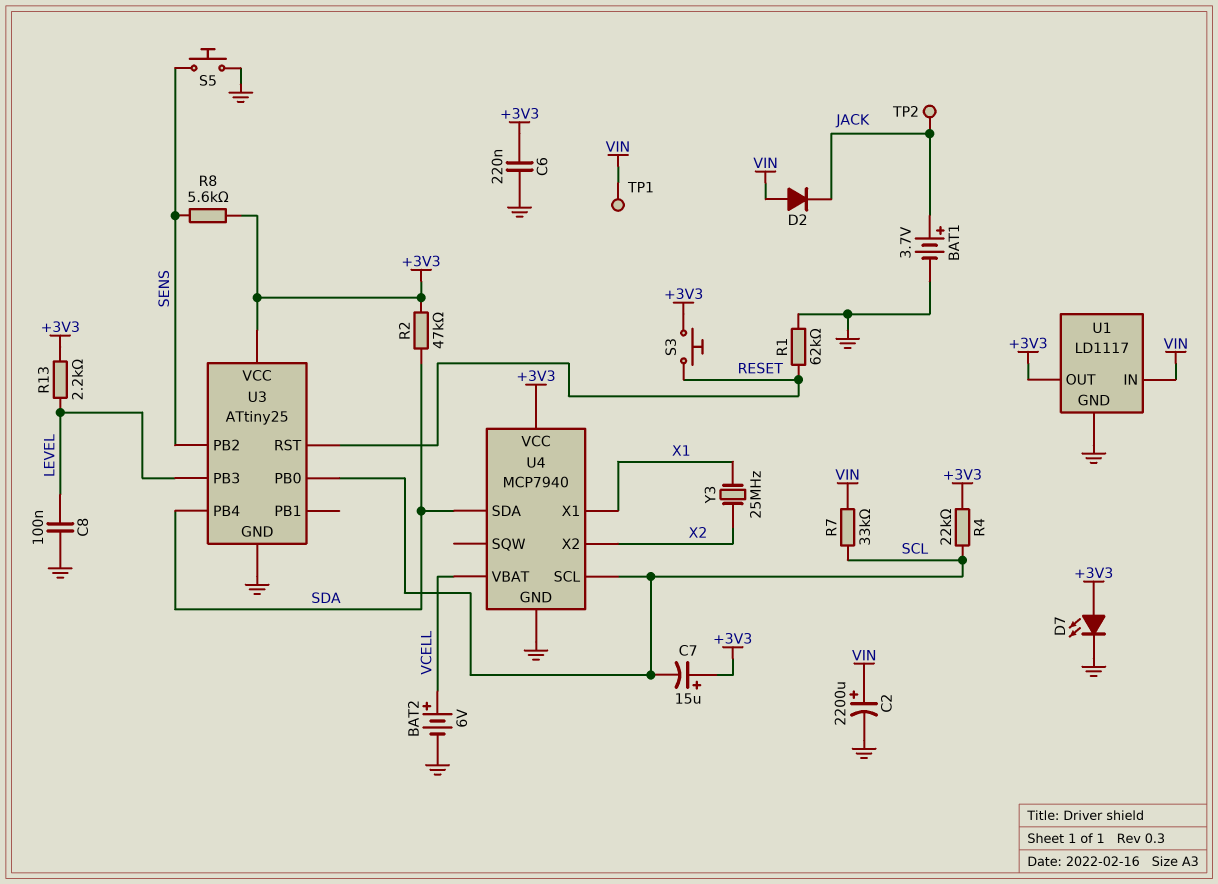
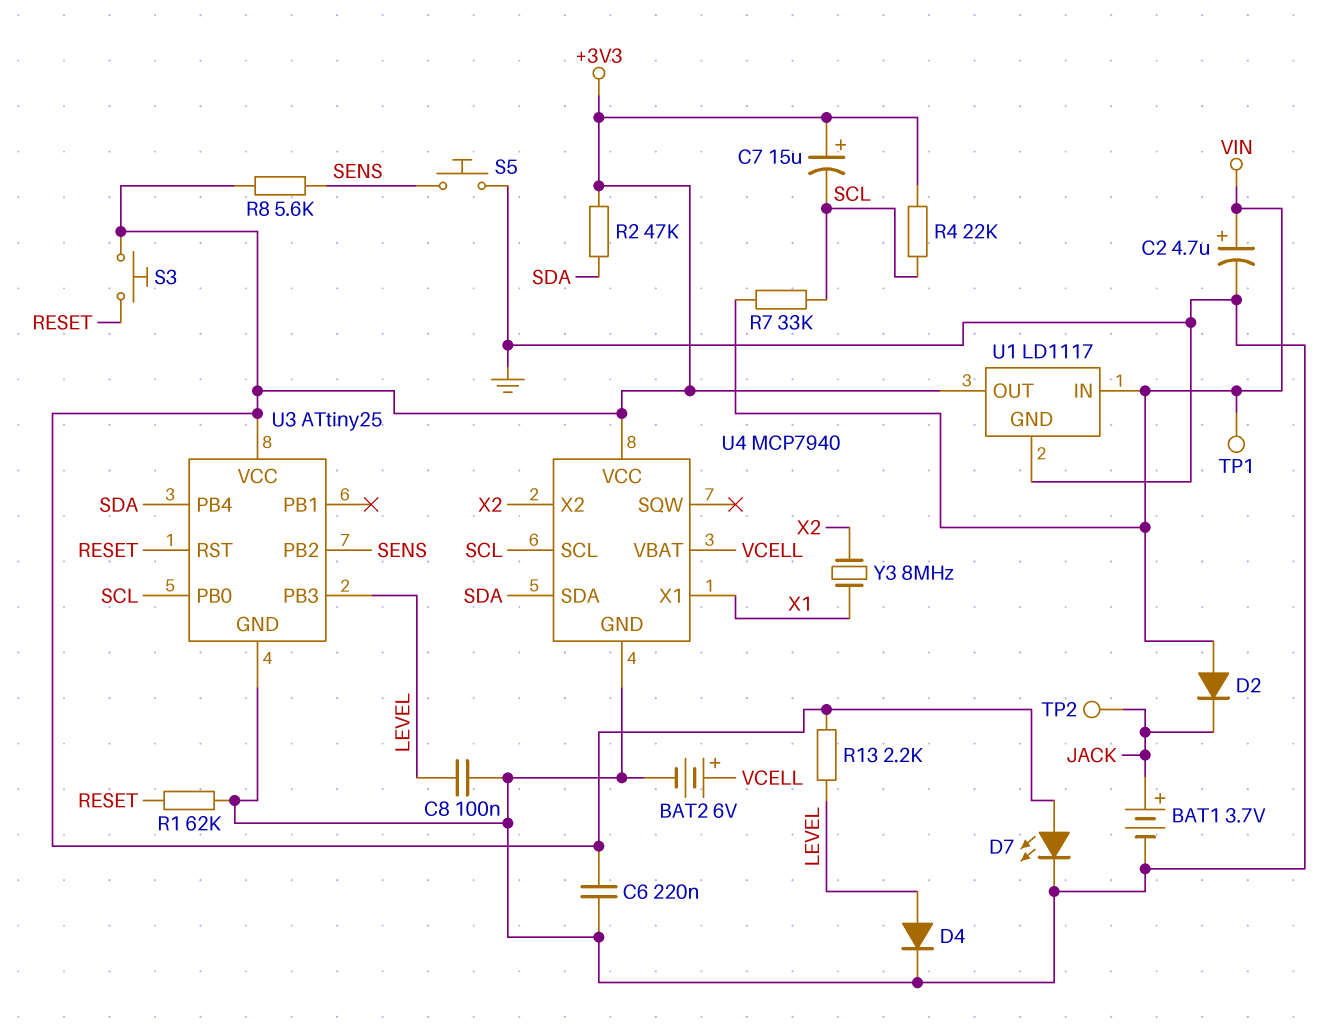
C2: 2200uF (plus VIN, minus GND) -> 4.7uF (plus VIN, minus GND)
D4: none -> diode (A LEVEL, K GND)
Y3: 25MHz (X1, X2) -> 8MHz (X1, X2)

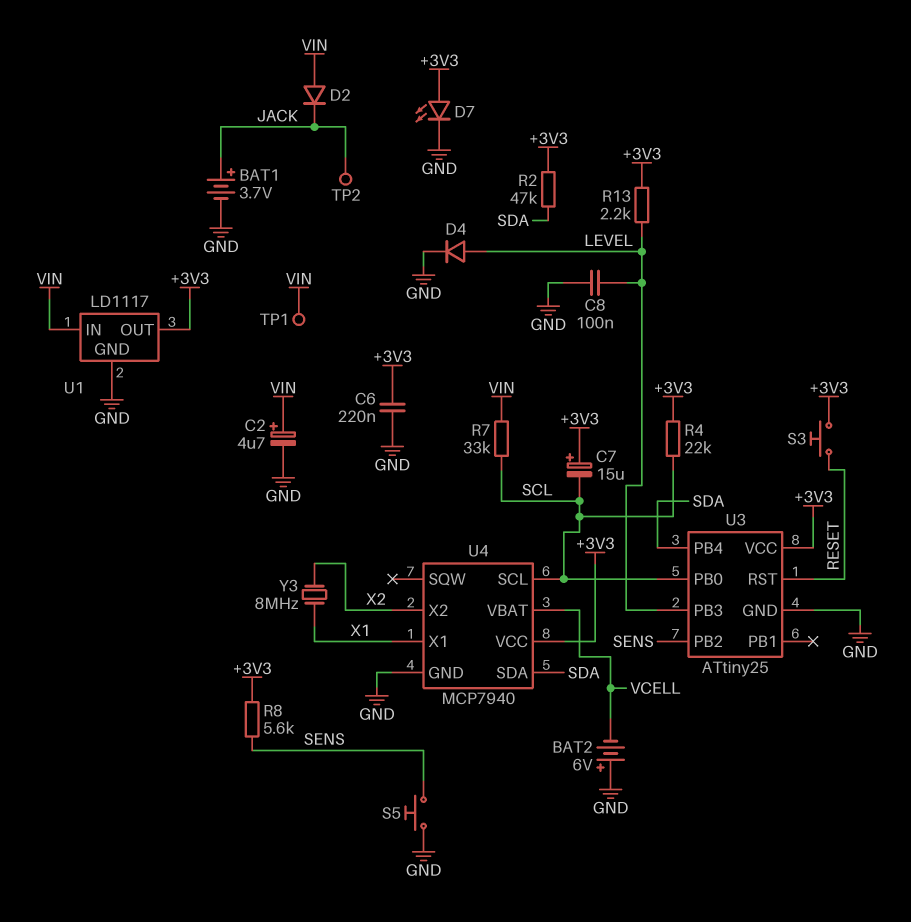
BAT2: 6V (plus VCELL, minus GND) -> 6V (plus GND, minus VCELL)
R1: 62k (GND, RESET) -> none

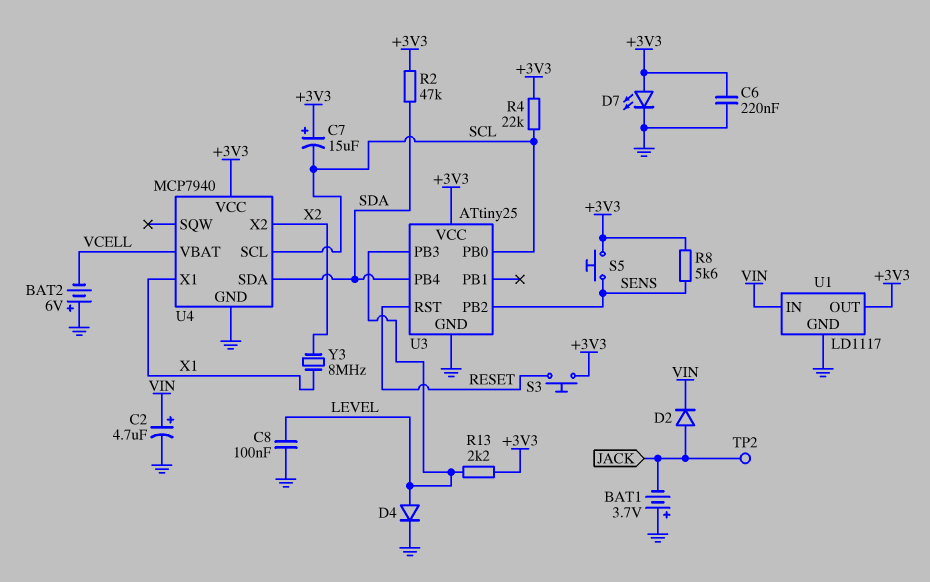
BAT1: 3.7V (plus JACK, minus GND) -> 3.7V (plus GND, minus JACK)
D2: diode (A VIN, K JACK) -> diode (A JACK, K VIN)
R7: 33k (SCL, VIN) -> none
S5: button (GND, SENS) -> button (+3V3, SENS)
TP1: test point (VIN) -> none

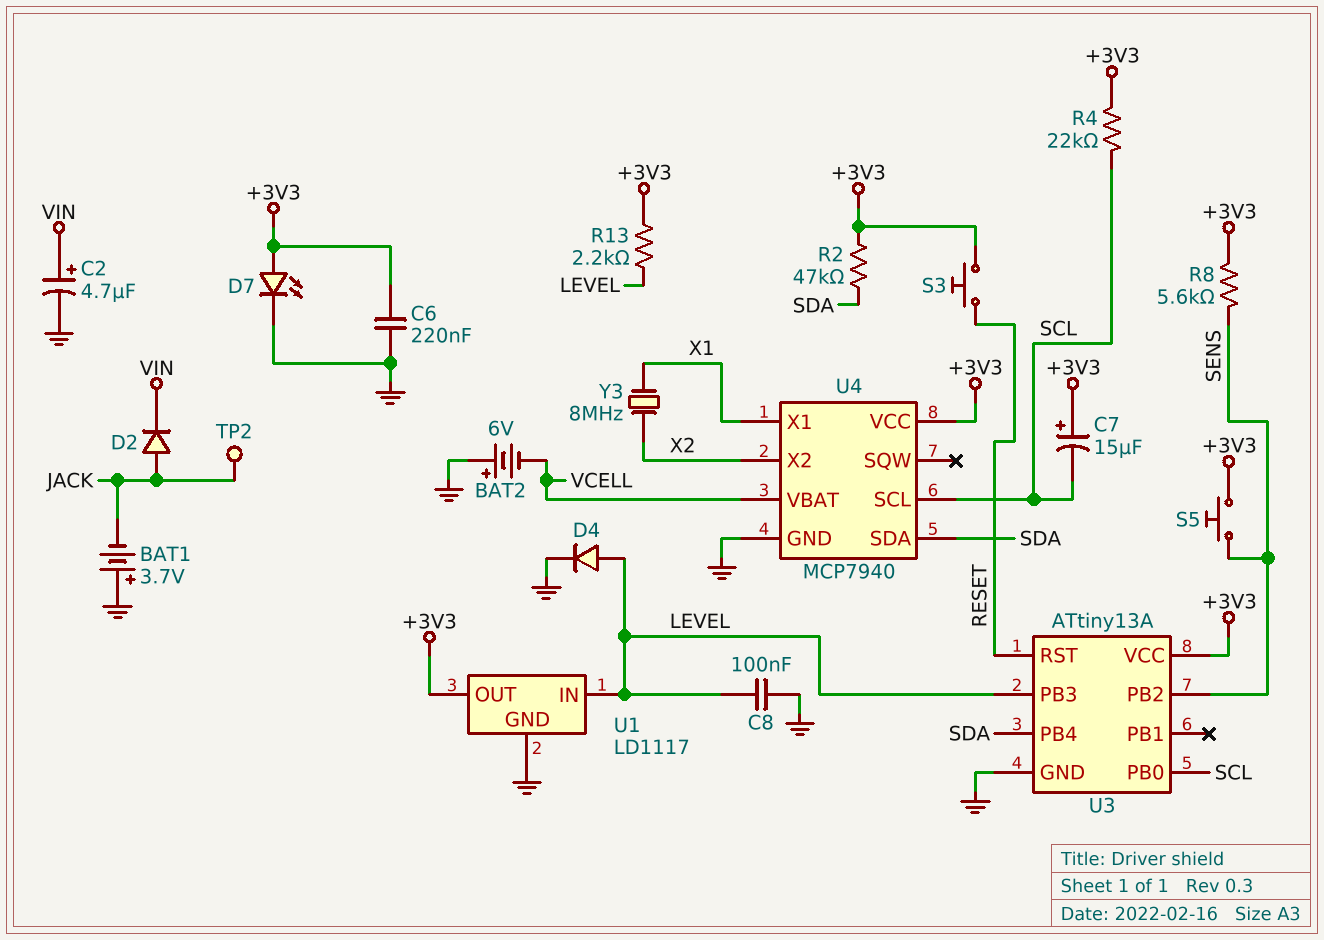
U1 pin IN: VIN -> LEVEL
U3: ATtiny25 -> ATtiny13A

